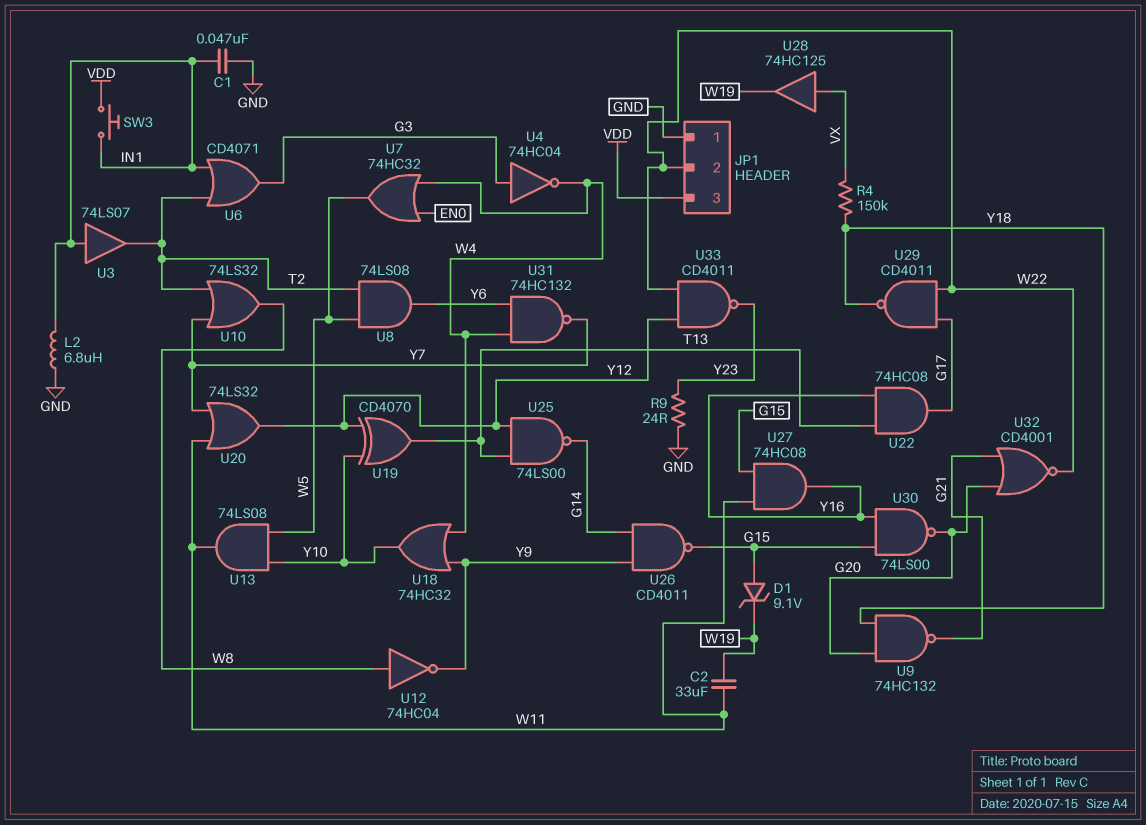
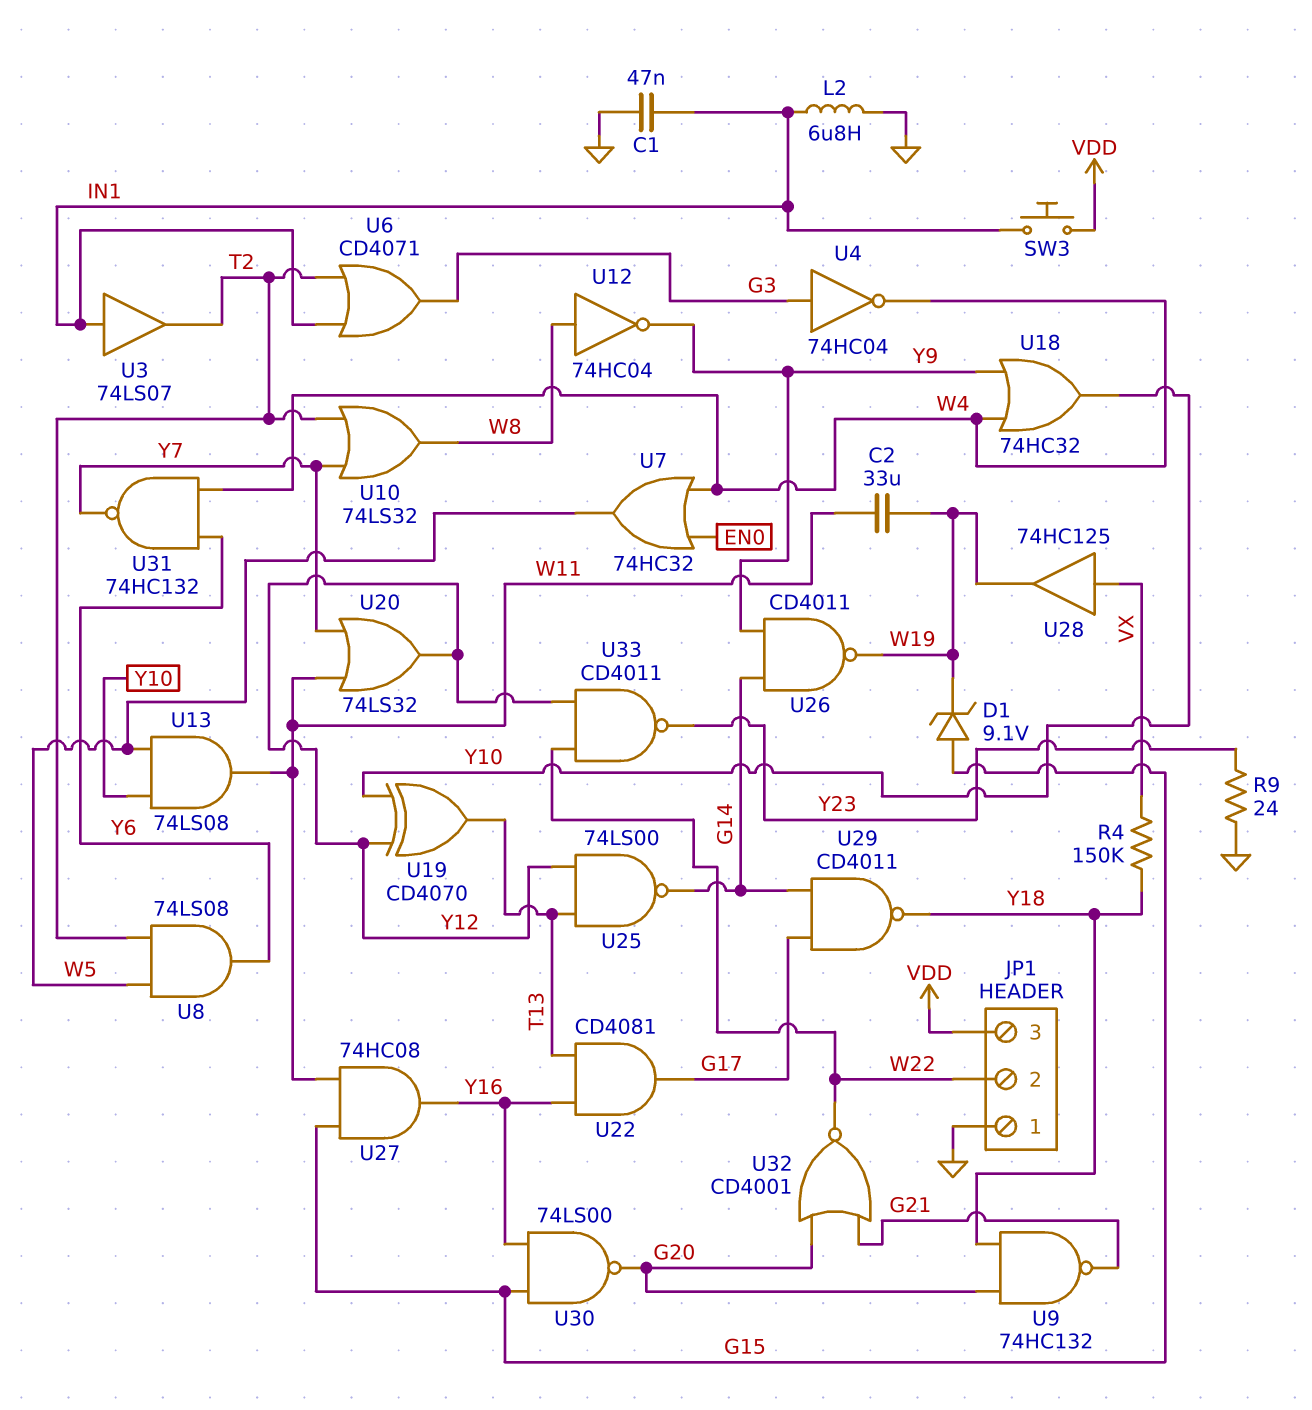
U22: AND 74HC08 (in T13, in Y16, out G17) -> AND CD4081 (in T13, in Y16, out G17)
U26: NAND CD4011 (in G14, in Y9, out G15) -> NAND CD4011 (in G14, in Y9, out W19)
U29: NAND CD4011 (in G17, in W22, out Y18) -> NAND CD4011 (in G14, in G17, out Y18)

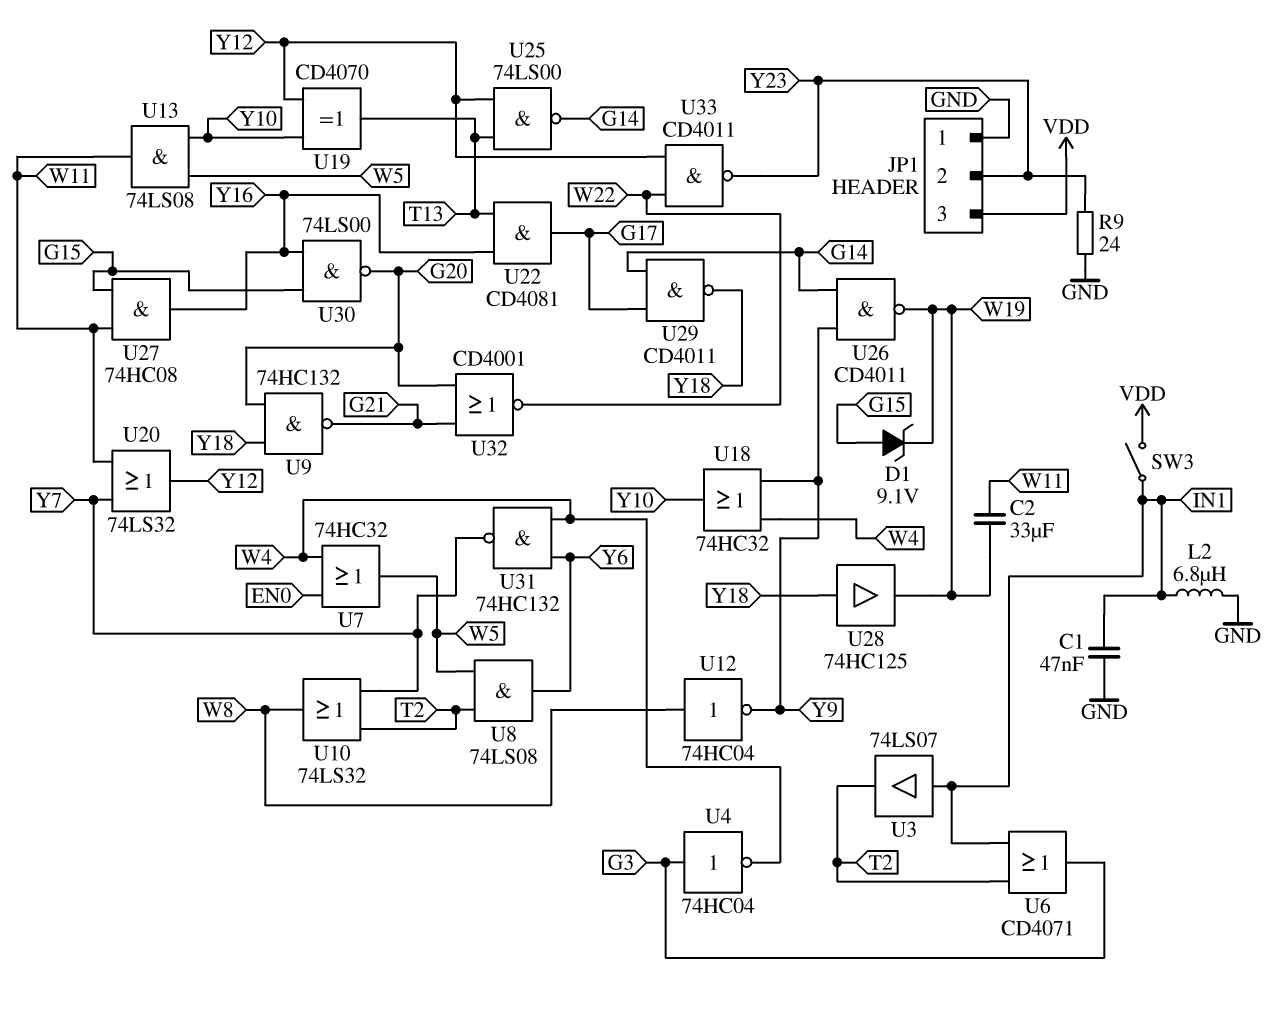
JP1 pin 2: W22 -> Y23
R4: 150k (VX, Y18) -> none
SW3: button (IN1, VDD) -> switch (IN1, VDD)
U28: buffer 74HC125 (in VX, out W19) -> buffer 74HC125 (in Y18, out W19)

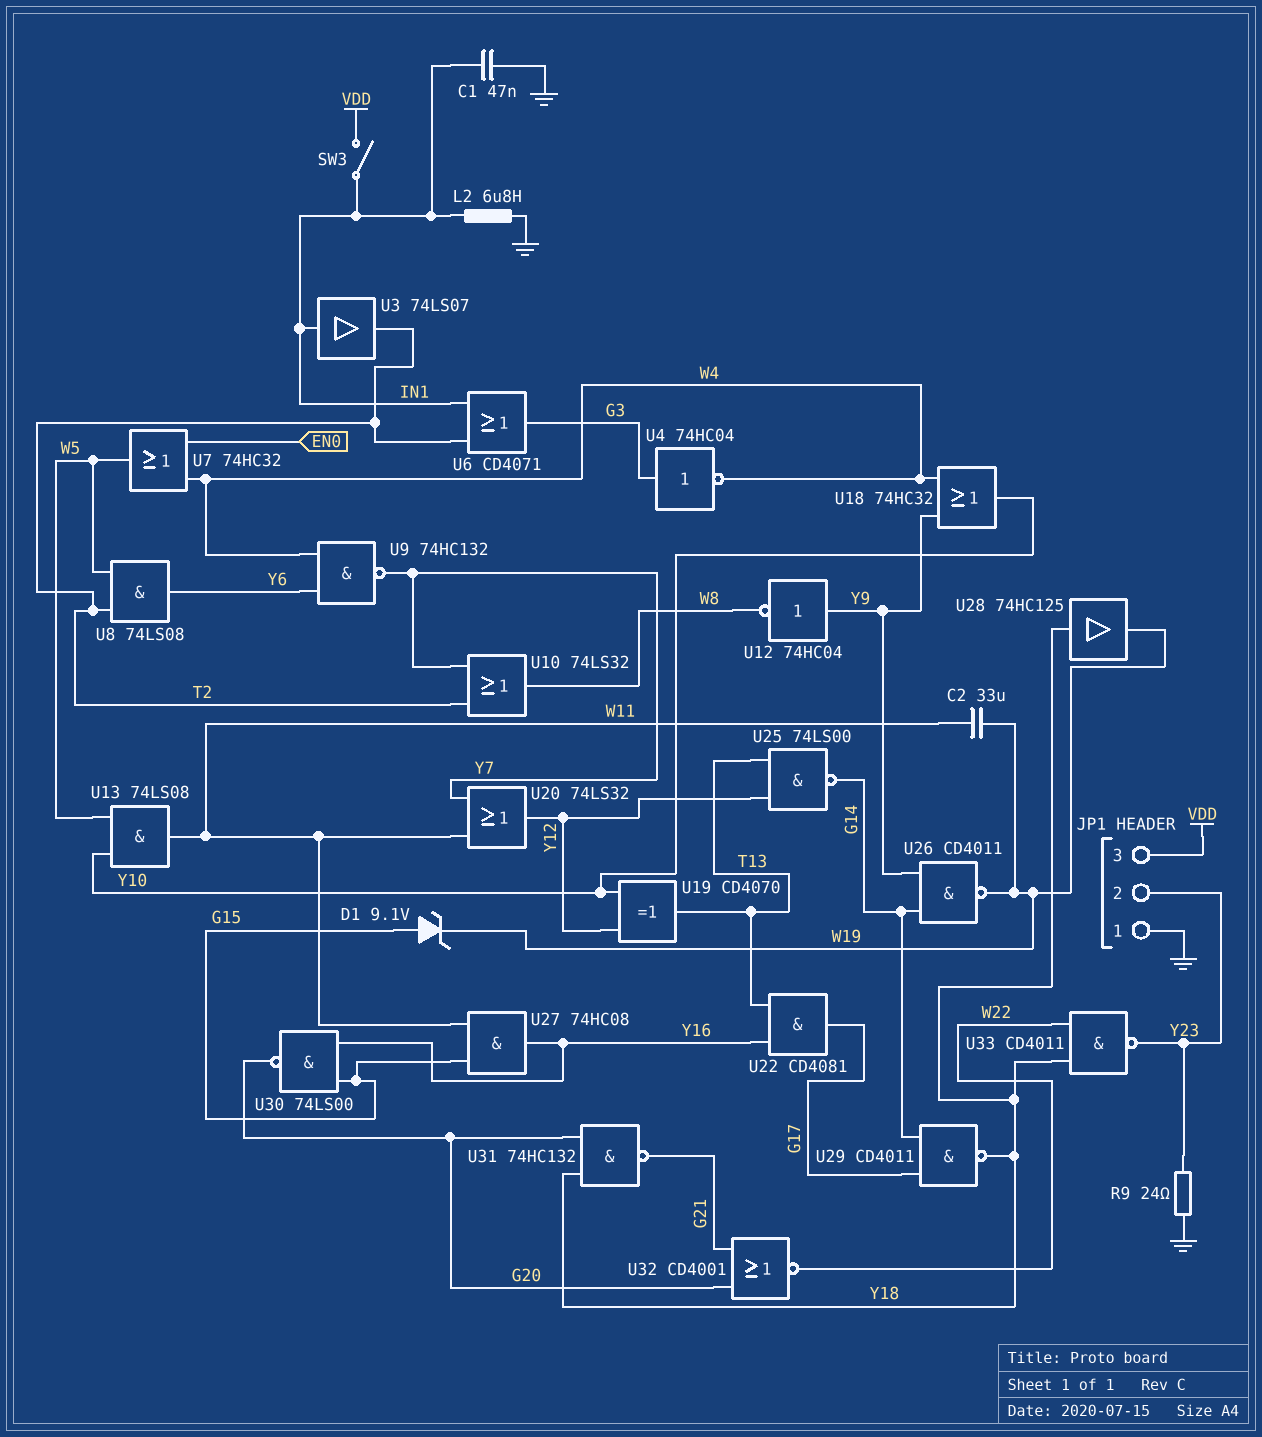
U9: NAND 74HC132 (in G20, in Y18, out G21) -> NAND 74HC132 (in W4, in Y6, out Y7)
U12: NOT 74HC04 (in W8, out Y9) -> NOT 74HC04 (in Y9, out W8)
U31: NAND 74HC132 (in W4, in Y6, out Y7) -> NAND 74HC132 (in G20, in Y18, out G21)
U33: NAND CD4011 (in W22, in Y12, out Y23) -> NAND CD4011 (in W22, in Y18, out Y23)

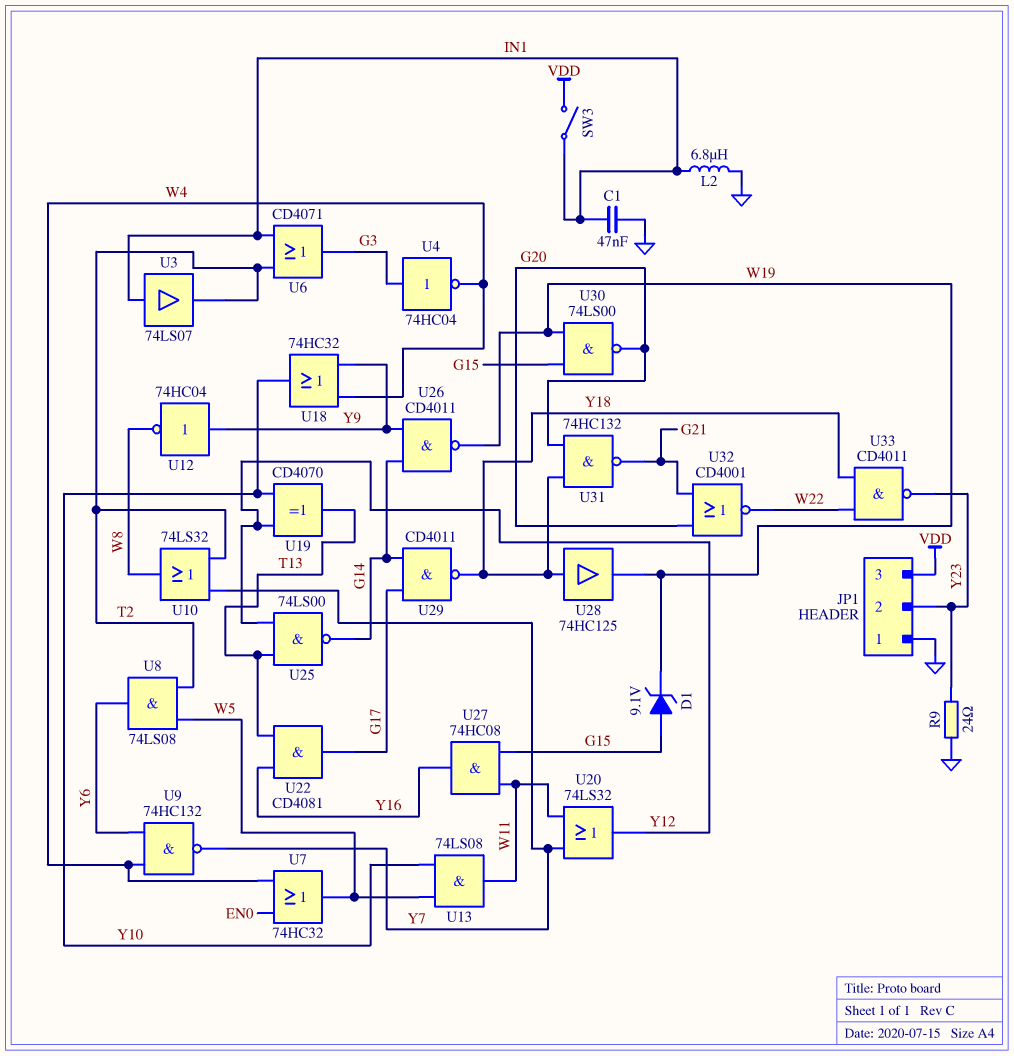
C2: 33uF (W11, W19) -> none
U30: NAND 74LS00 (in G15, in Y16, out G20) -> NAND 74LS00 (in G15, in W19, out G20)

